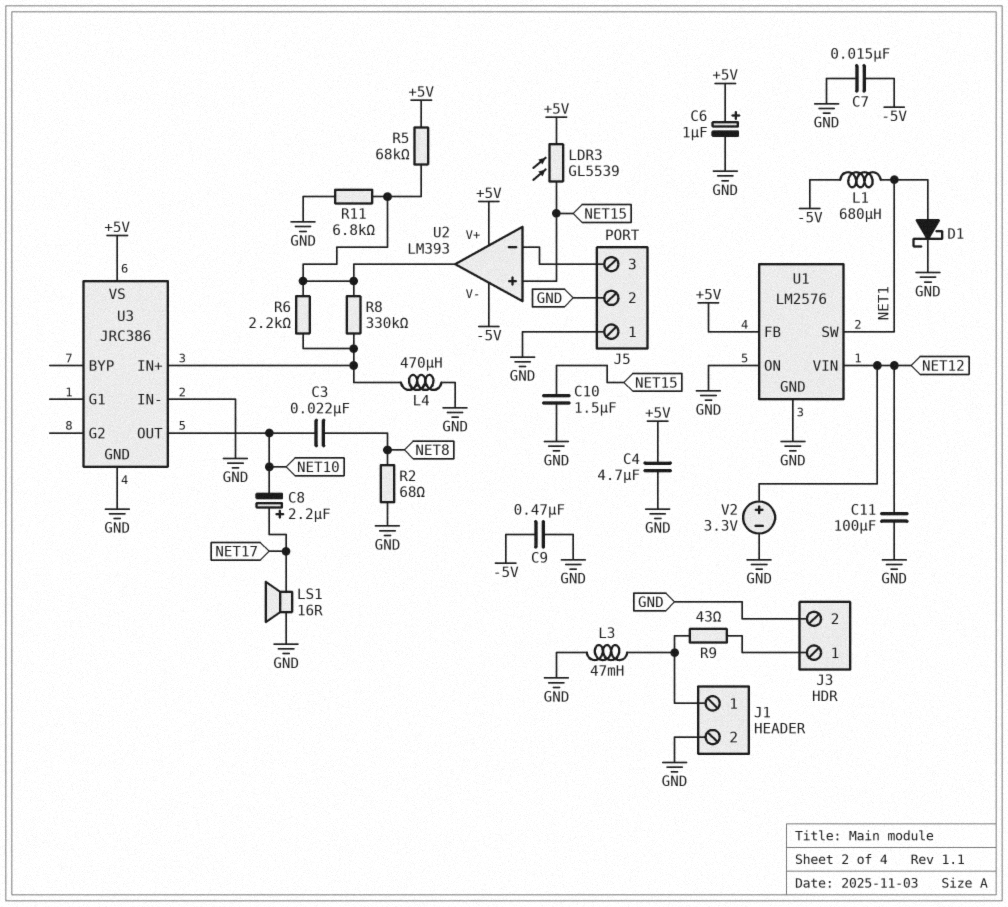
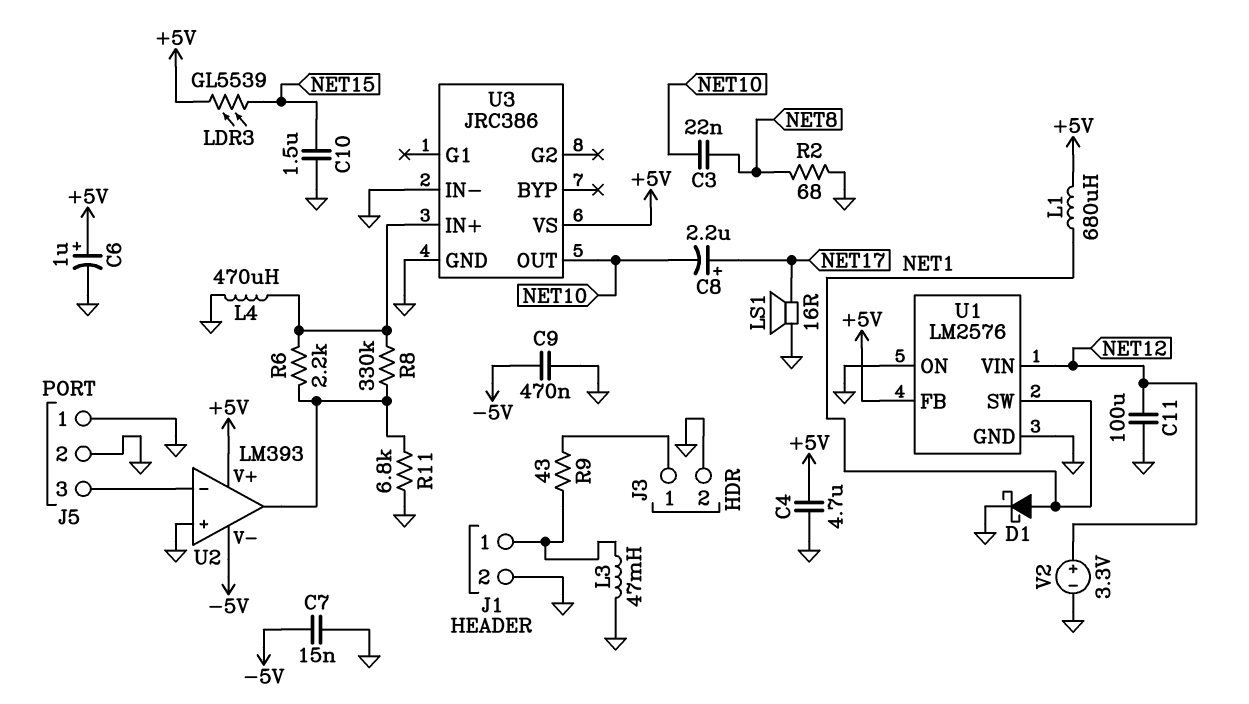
L1: 680uH (-5V, NET1) -> 680uH (+5V, NET1)
R5: 68k (+5V, U2/out) -> none
U2 pin in+: NET15 -> GND

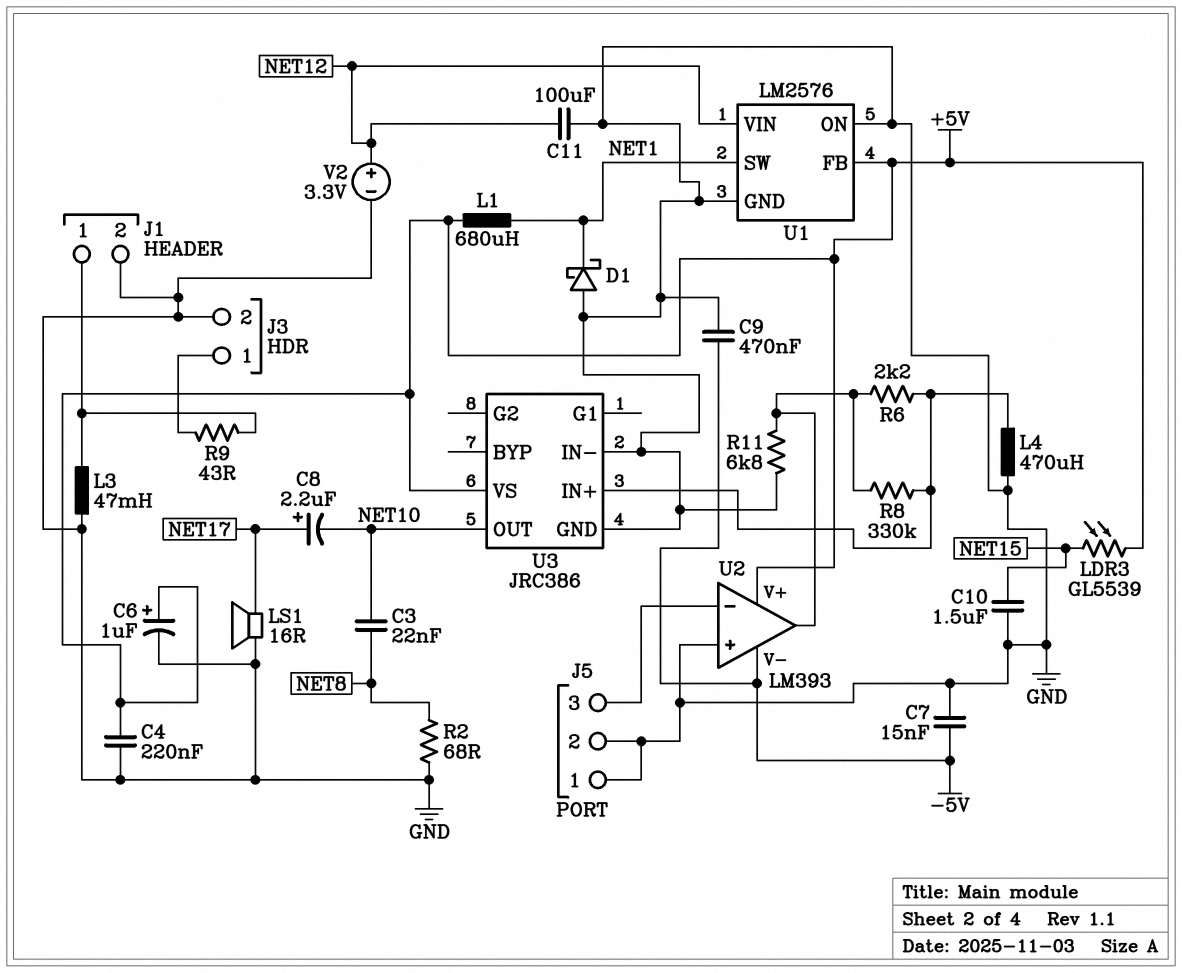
C4: 4.7uF (+5V, GND) -> 220nF (+5V, GND)
D1: schottky (A NET1, K GND) -> schottky (A GND, K NET1)

